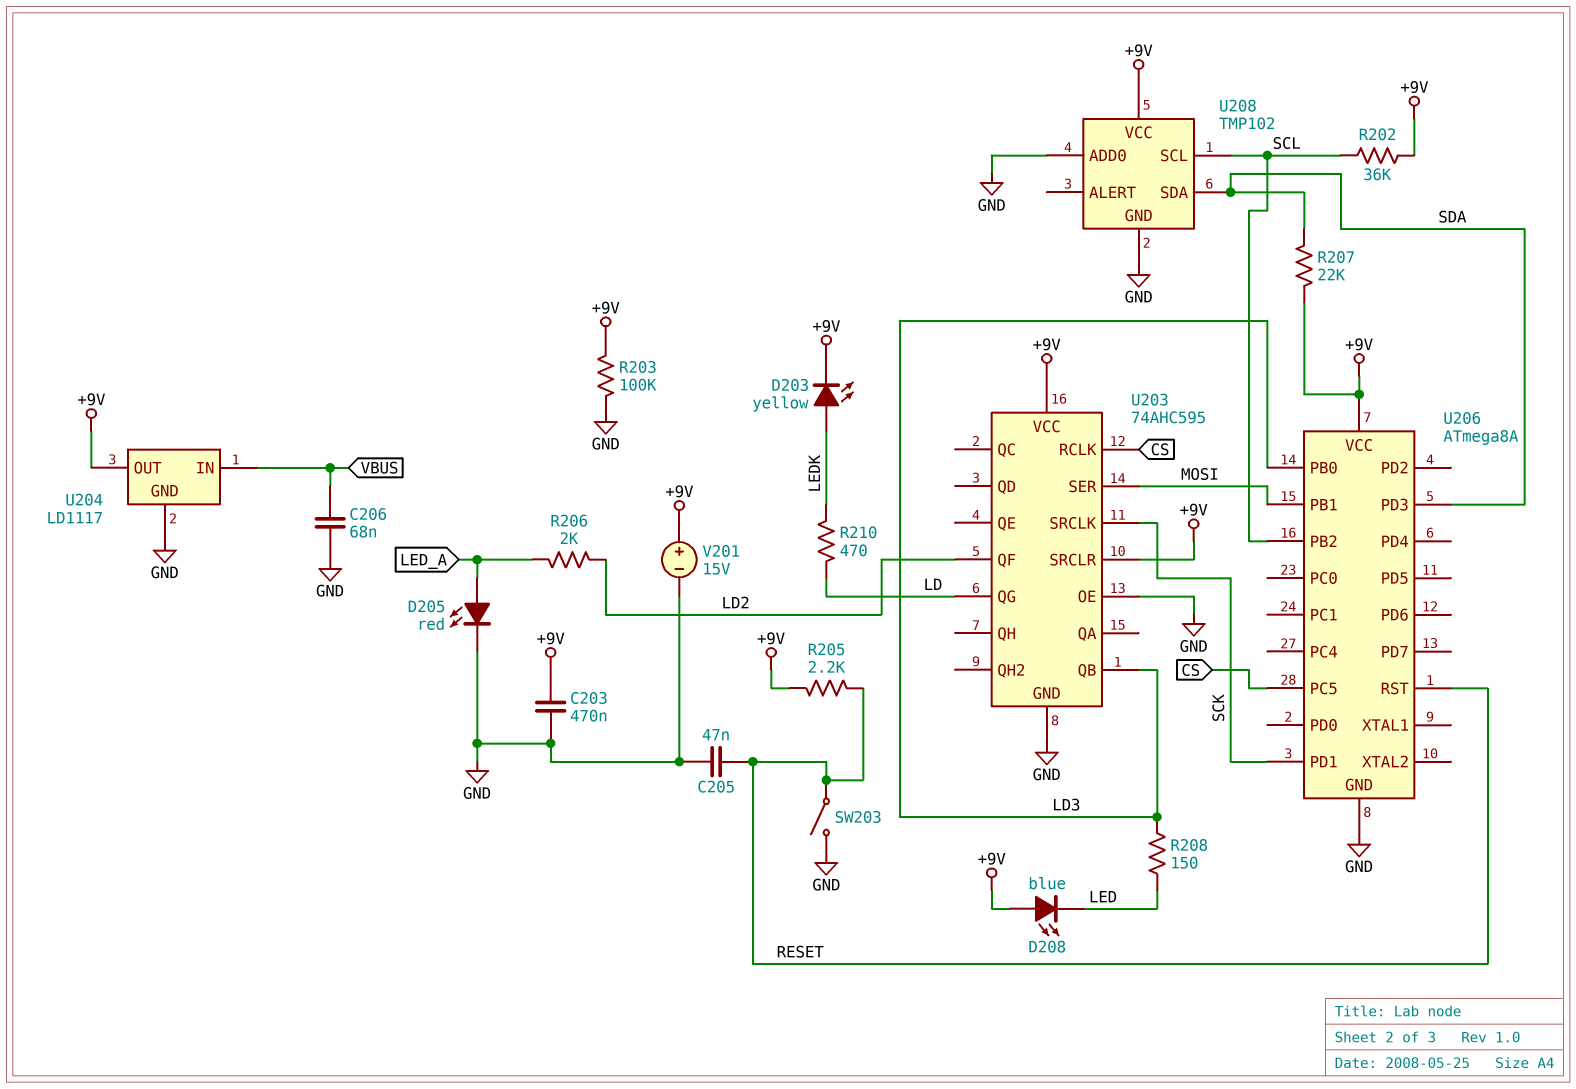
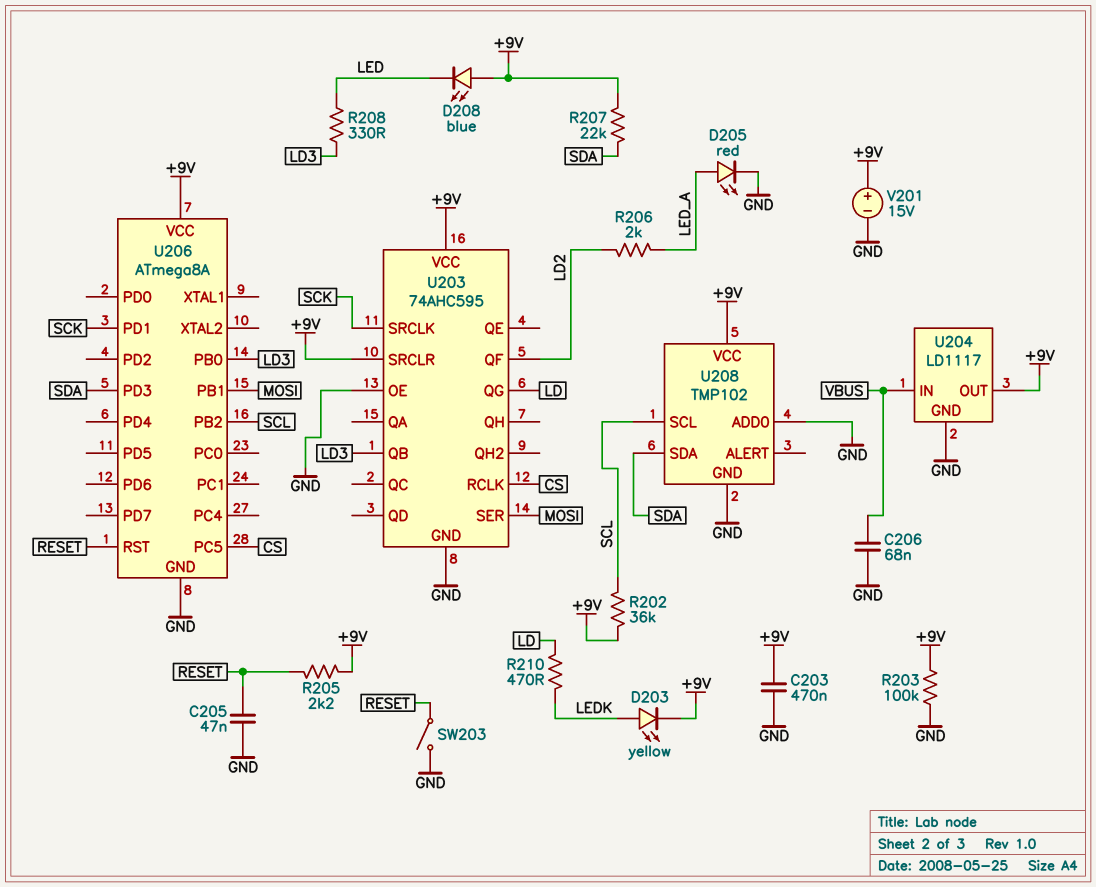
R208: 150 (LD3, LED) -> 330 (LD3, LED)

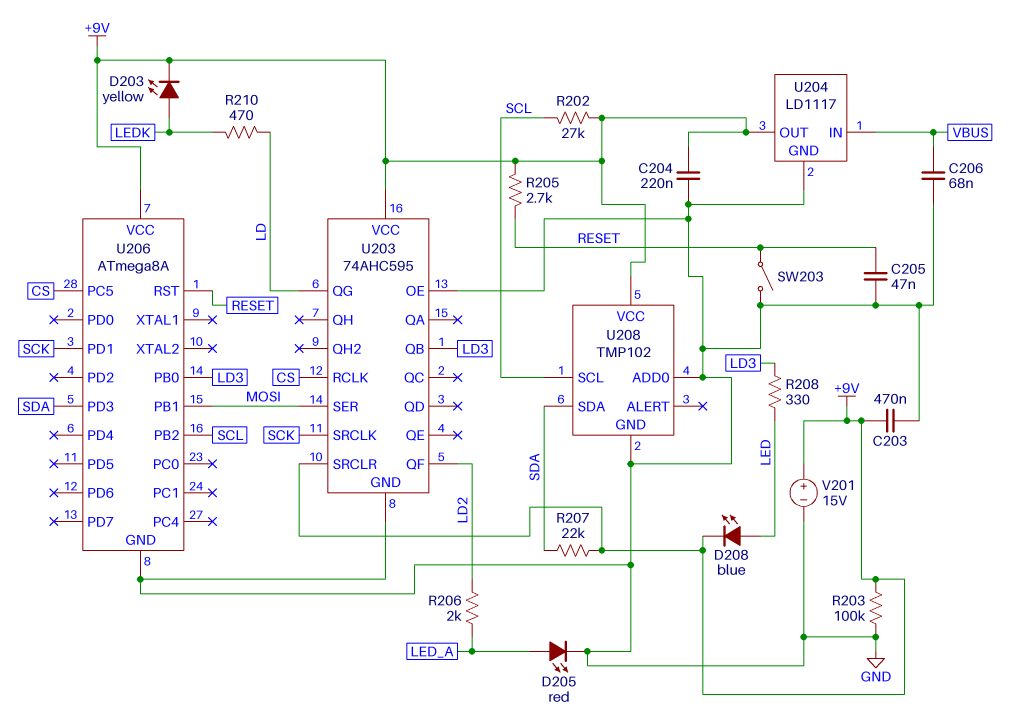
C204: none -> 220nF (+9V, GND)
D208: LED blue (A +9V, K LED) -> LED blue (A LED, K +9V)
R202: 36k (+9V, SCL) -> 27k (+9V, SCL)
R205: 2.2k (+9V, RESET) -> 2.7k (+9V, RESET)

